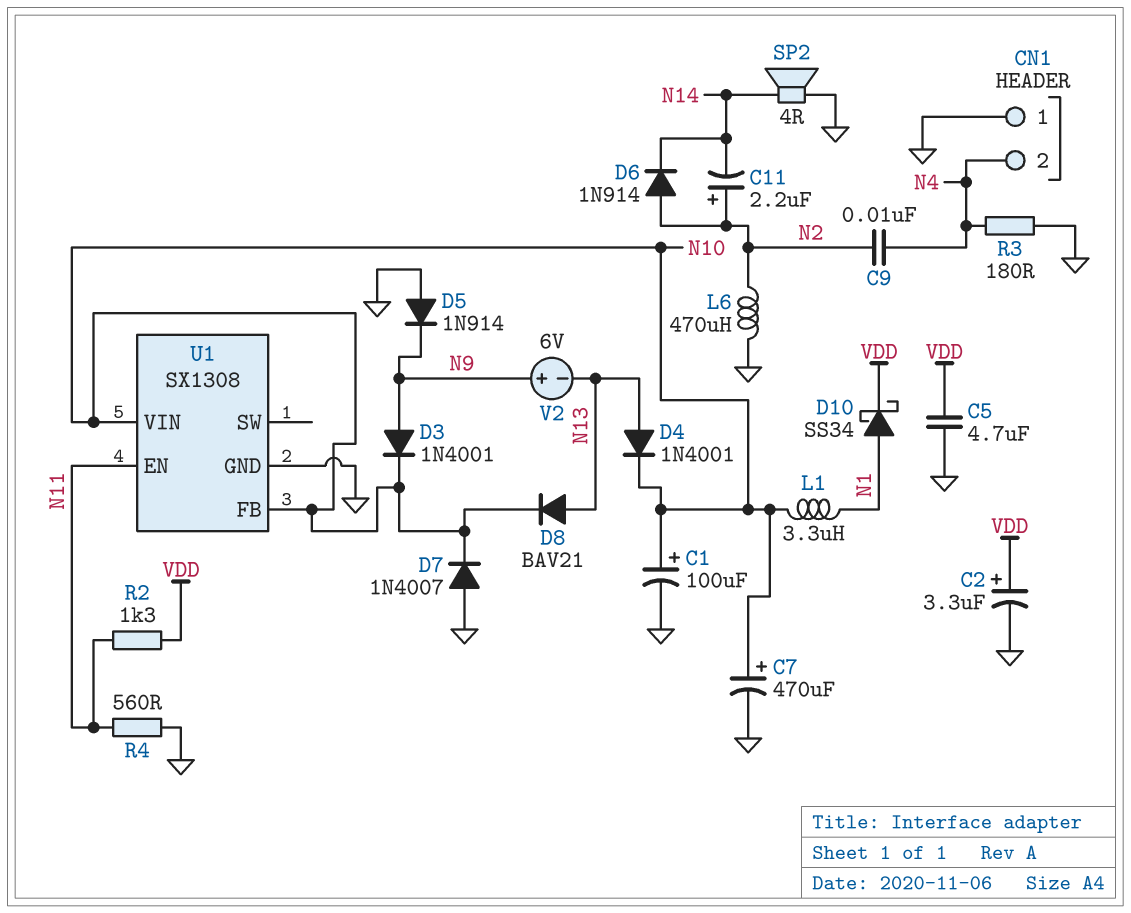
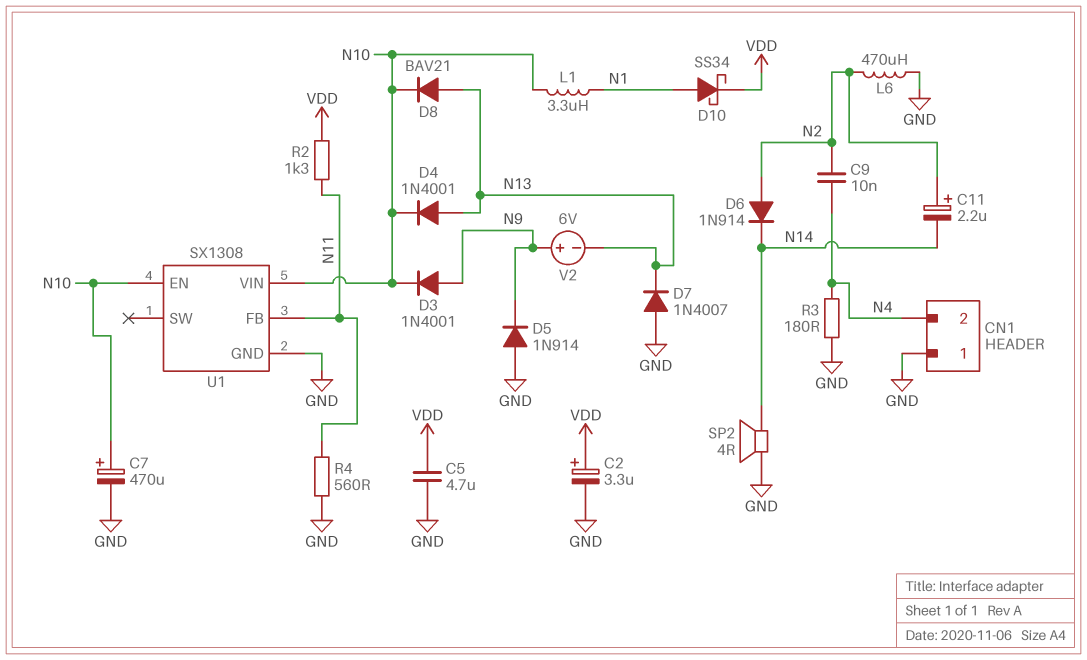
C1: 100uF (plus N10, minus GND) -> none
D7: diode 1N4007 (A GND, K N10) -> diode 1N4007 (A GND, K N13)
U1 pin EN: N11 -> N10
U1 pin FB: N10 -> N11

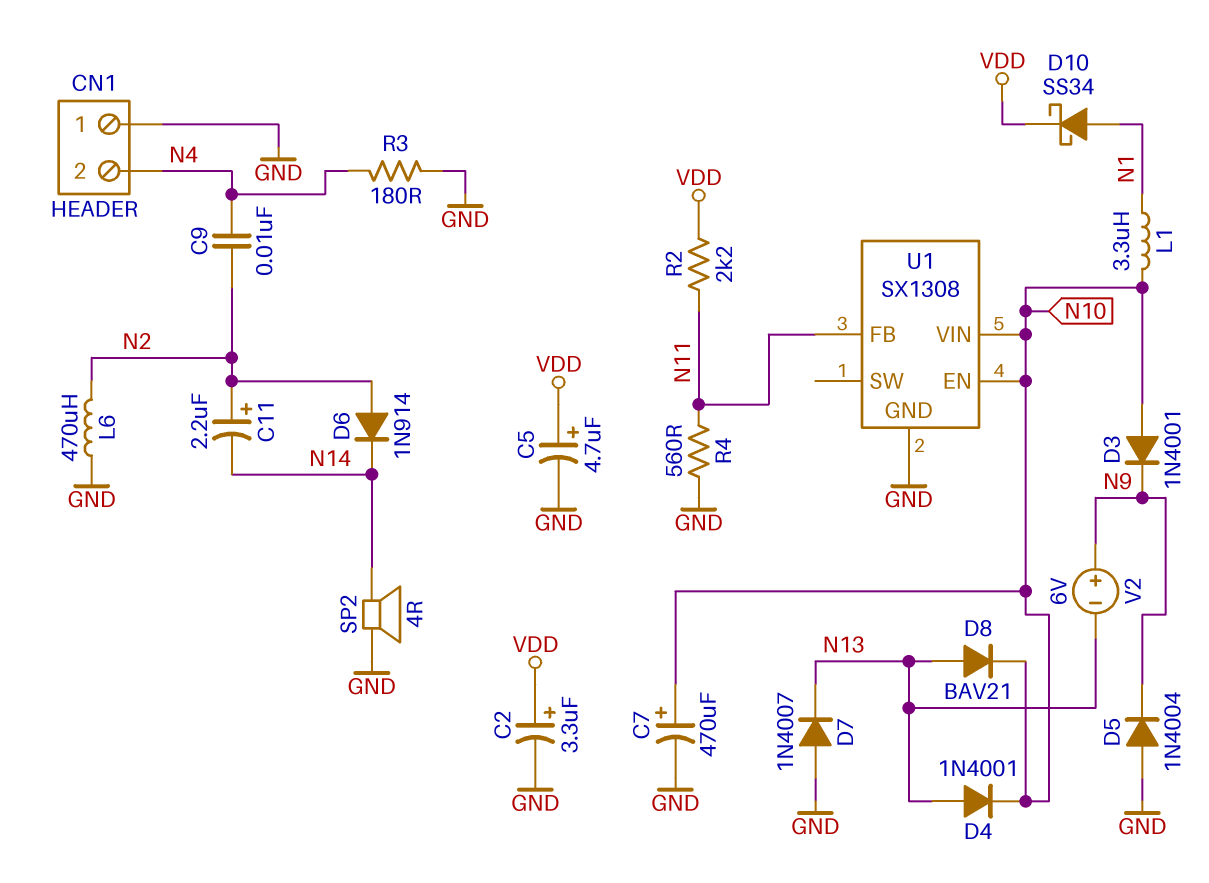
C5: 4.7uF (GND, VDD) -> 4.7uF (plus VDD, minus GND)
D3: diode 1N4001 (A N9, K N10) -> diode 1N4001 (A N10, K N9)
D5: diode 1N914 (A GND, K N9) -> diode 1N4004 (A GND, K N9)
R2: 1.3k (N11, VDD) -> 2.2k (N11, VDD)

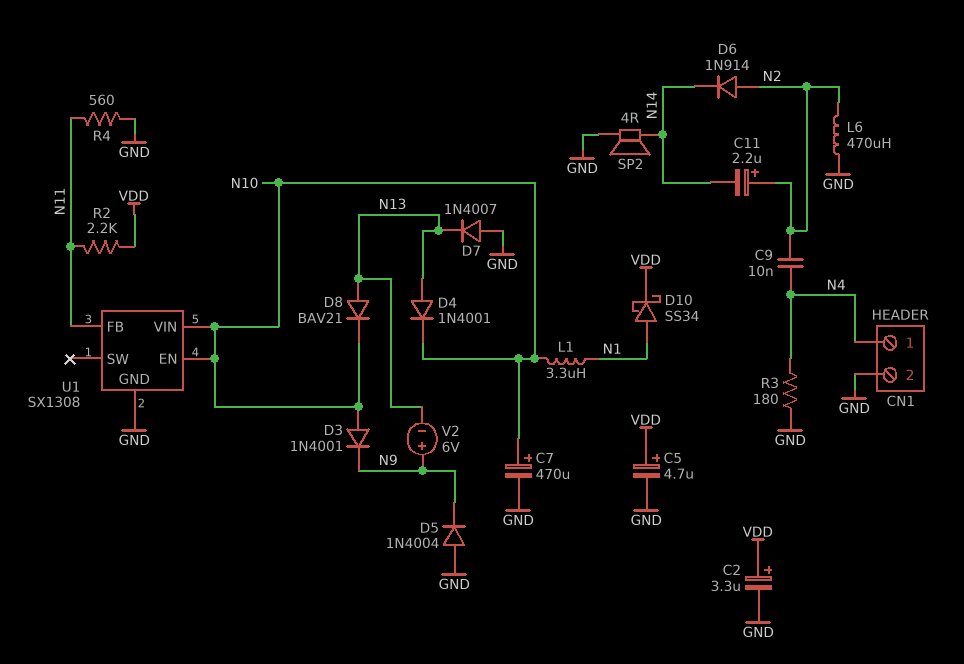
CN1 pin 1: GND -> N4
CN1 pin 2: N4 -> GND

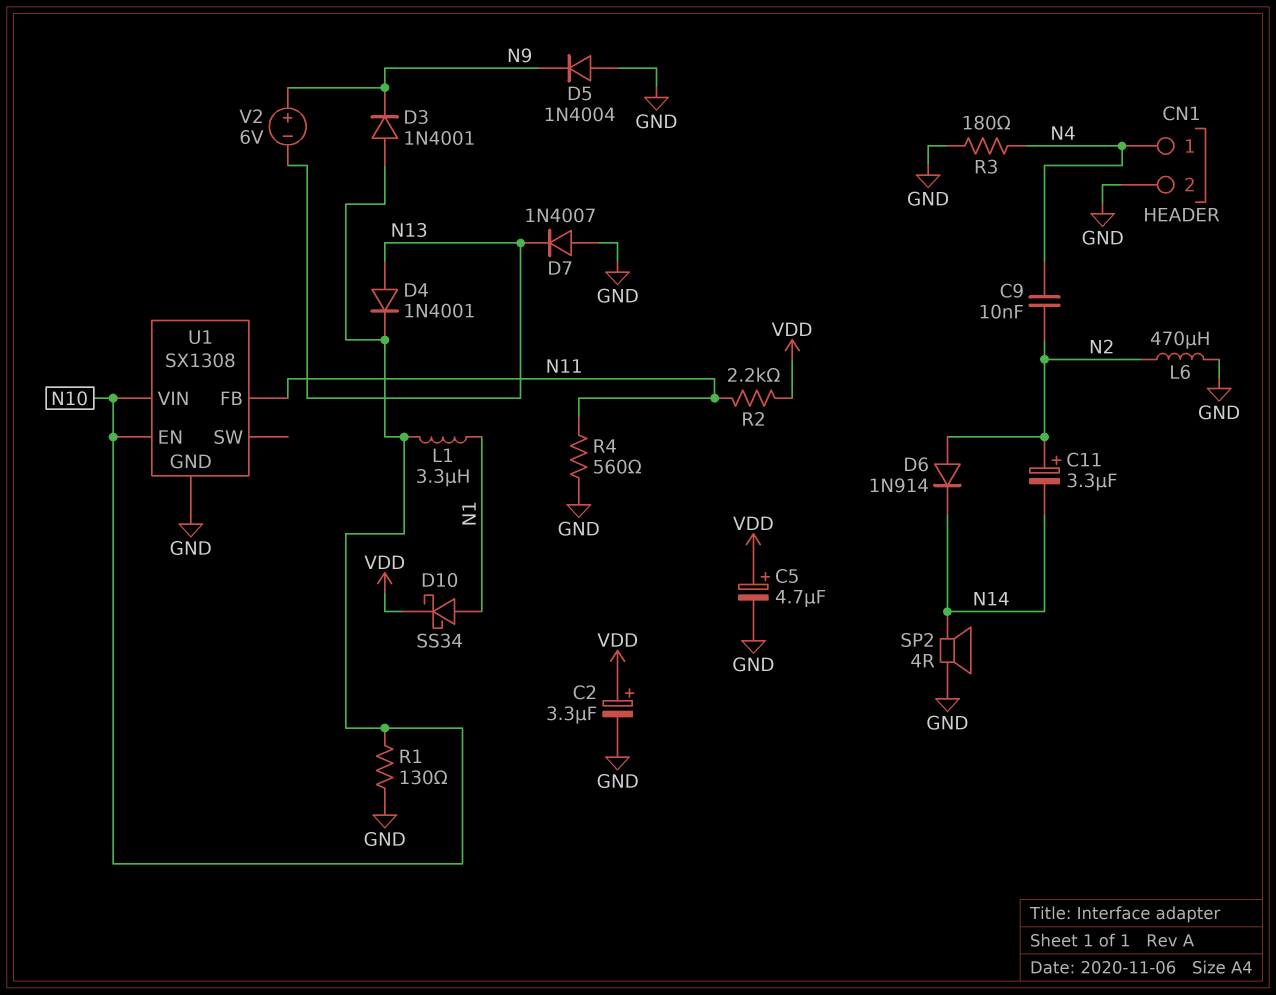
C7: 470uF (plus N10, minus GND) -> none
C11: 2.2uF (plus N2, minus N14) -> 3.3uF (plus N2, minus N14)
D8: diode BAV21 (A N13, K N10) -> none
R1: none -> 130 (GND, N10)

